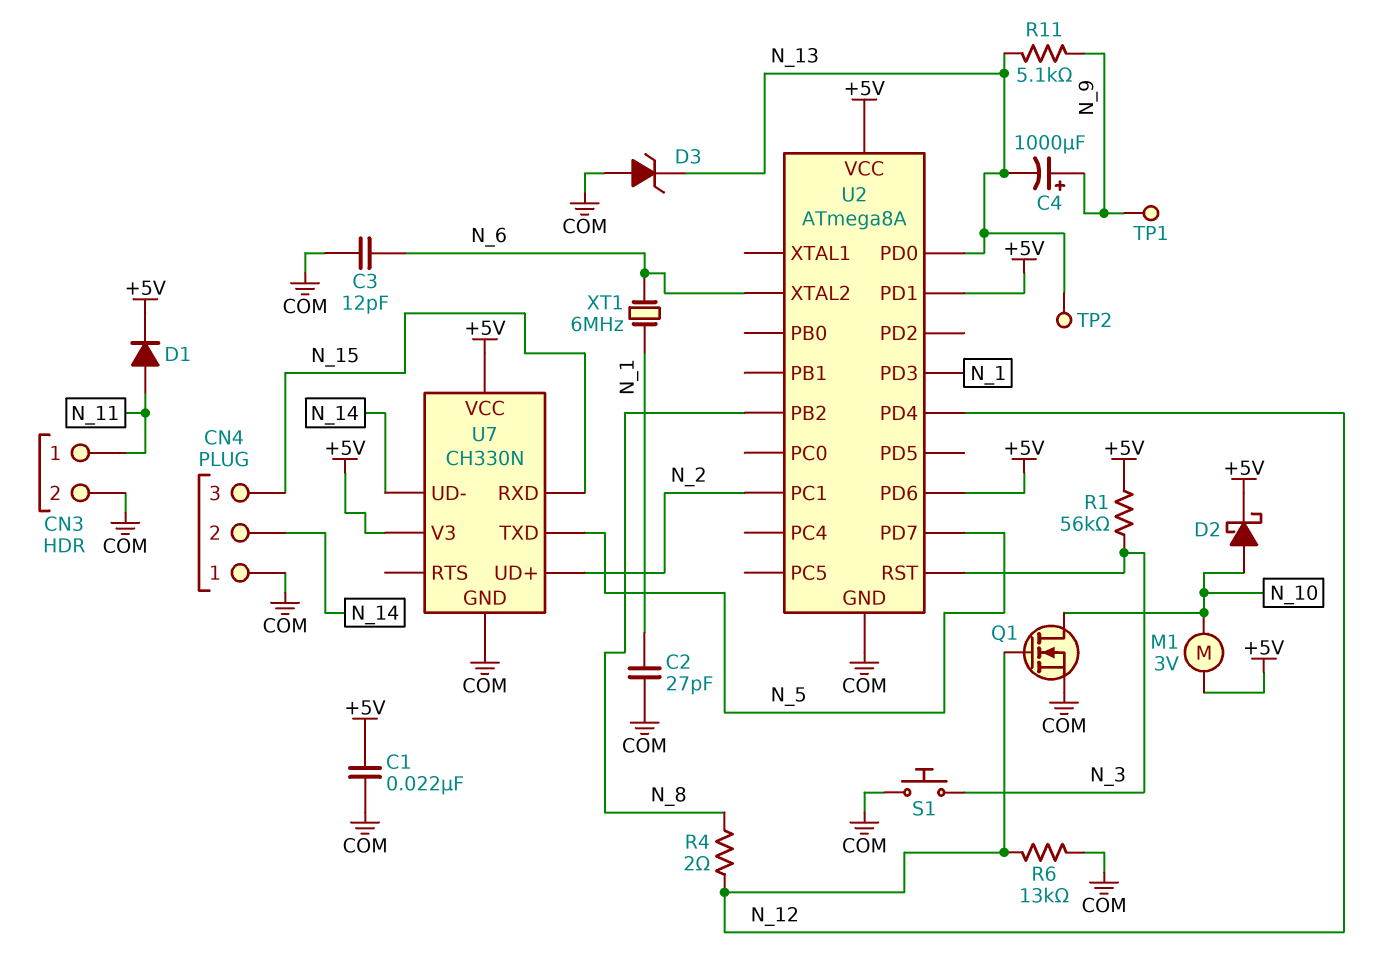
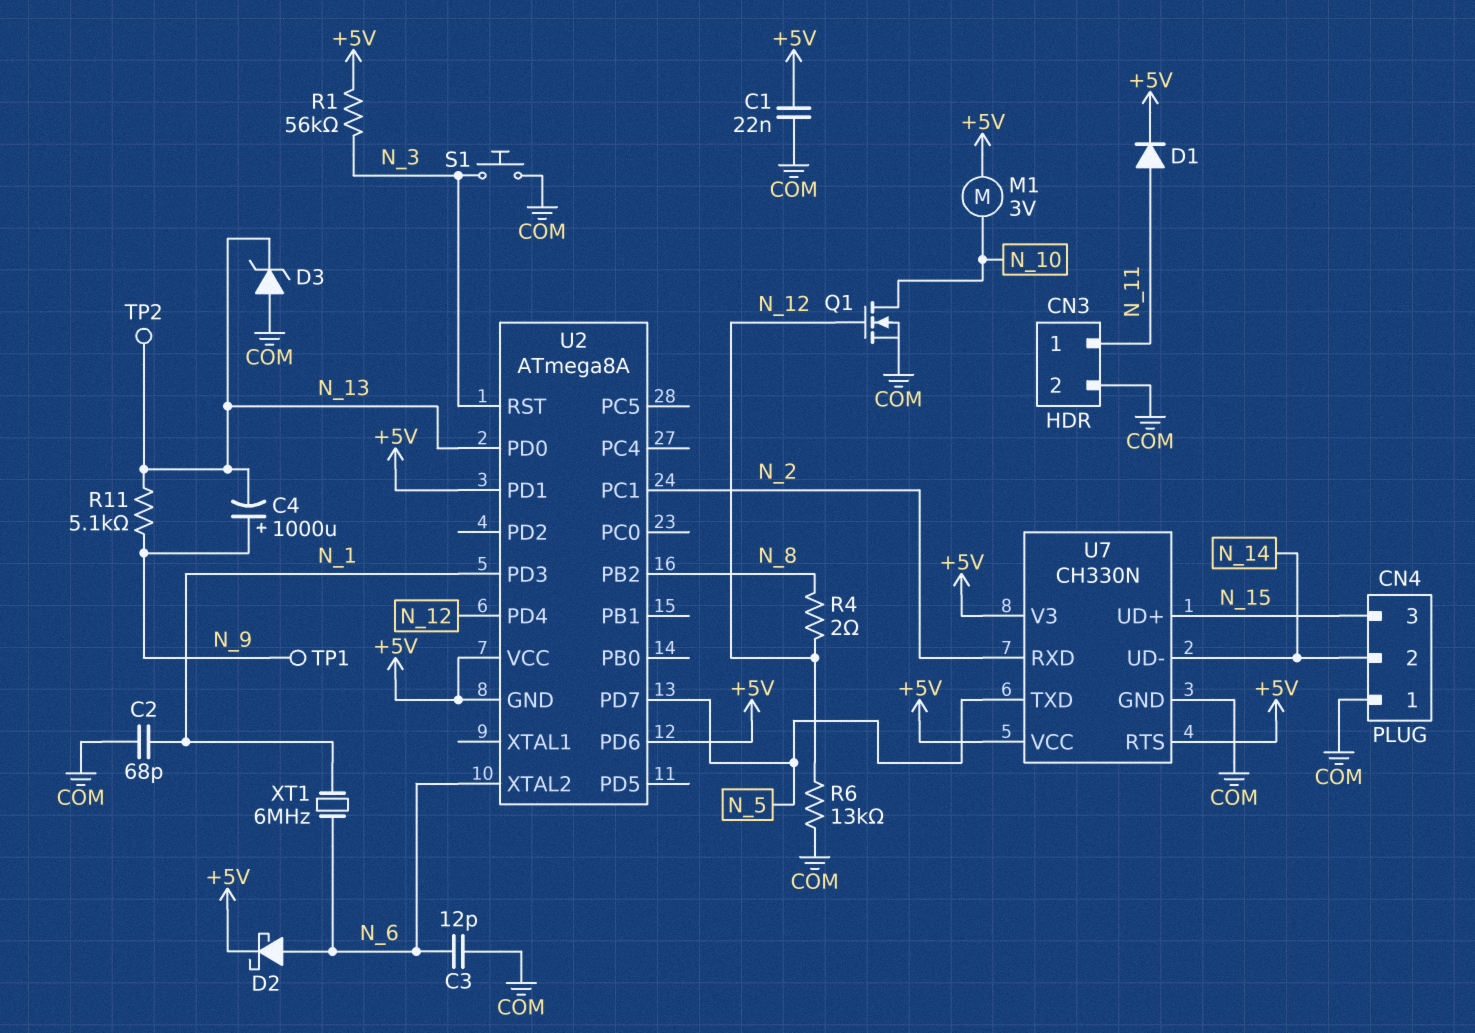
C2: 27pF (COM, N_1) -> 68pF (COM, N_1)
D2: schottky (A N_10, K +5V) -> schottky (A N_6, K +5V)
U2 pin GND: COM -> +5V
U7 pin RTS: none -> +5V
U7 pin RXD: N_15 -> N_2
U7 pin UD+: N_2 -> N_15

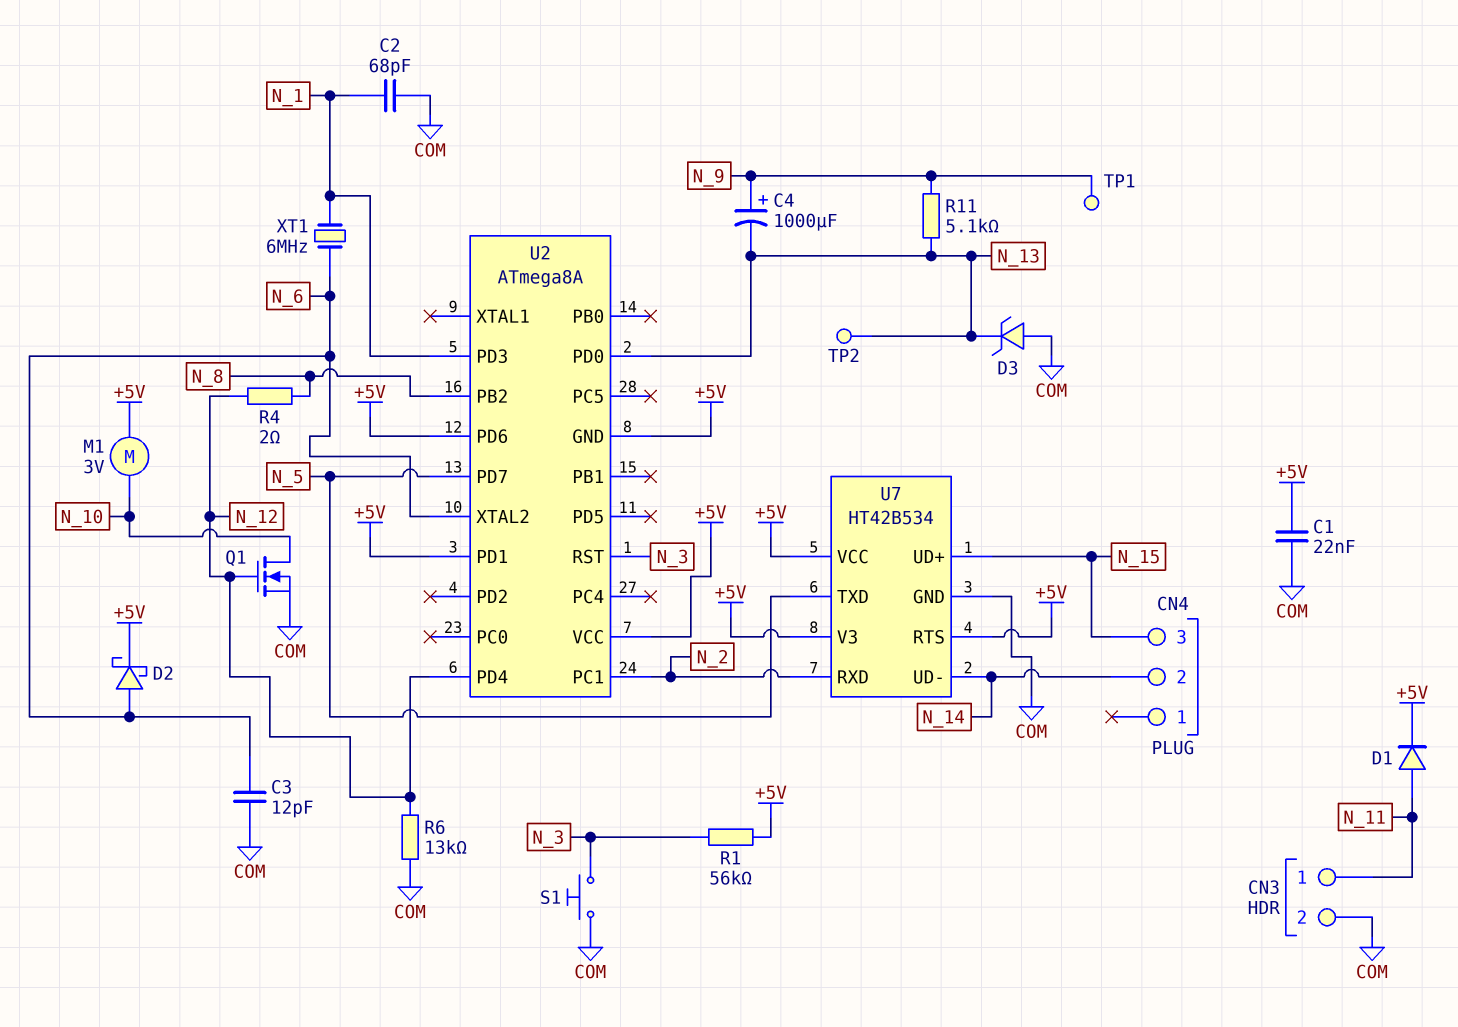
CN4 pin 1: COM -> none
U7: CH330N -> HT42B534

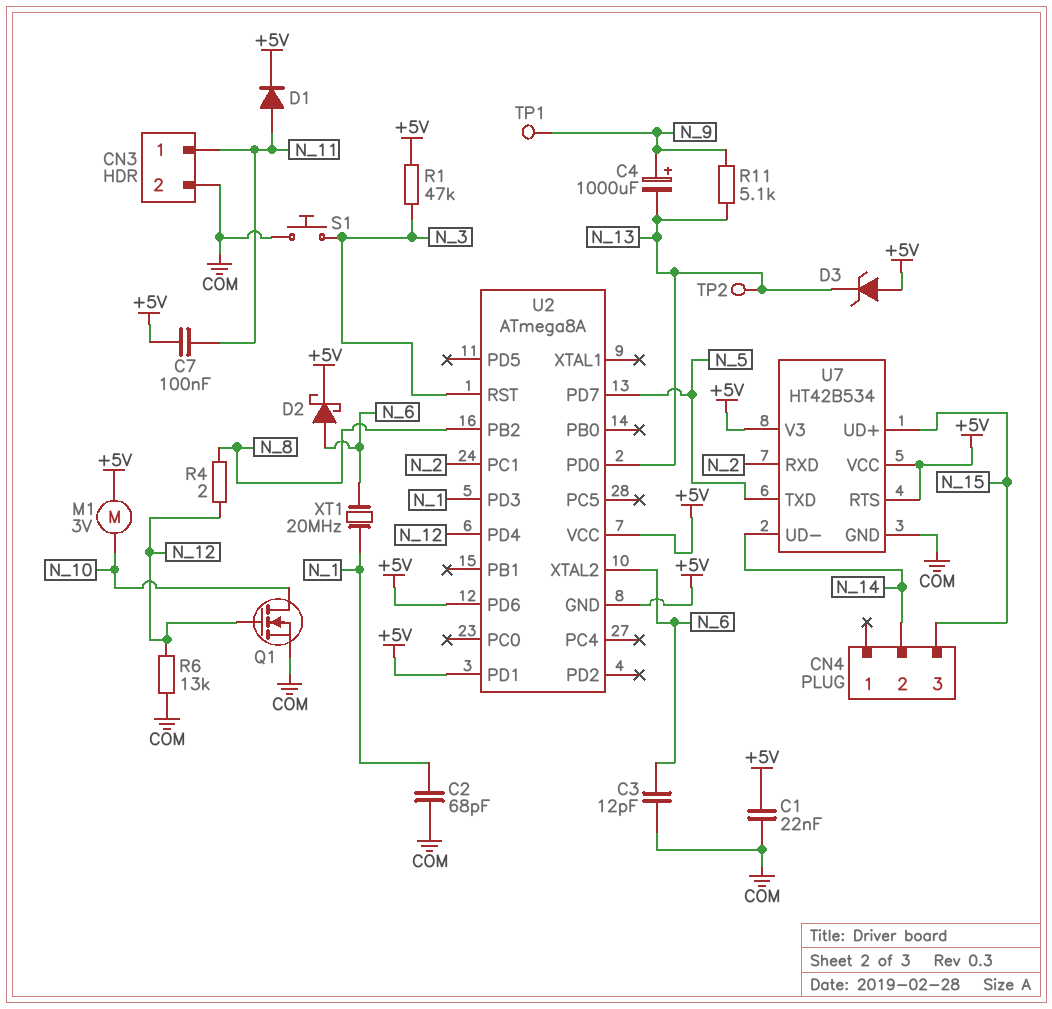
C7: none -> 100nF (+5V, N_11)
D3: zener (A COM, K N_13) -> zener (A +5V, K N_13)
R1: 56k (+5V, N_3) -> 47k (+5V, N_3)
XT1: 6MHz (N_1, N_6) -> 20MHz (N_1, N_6)

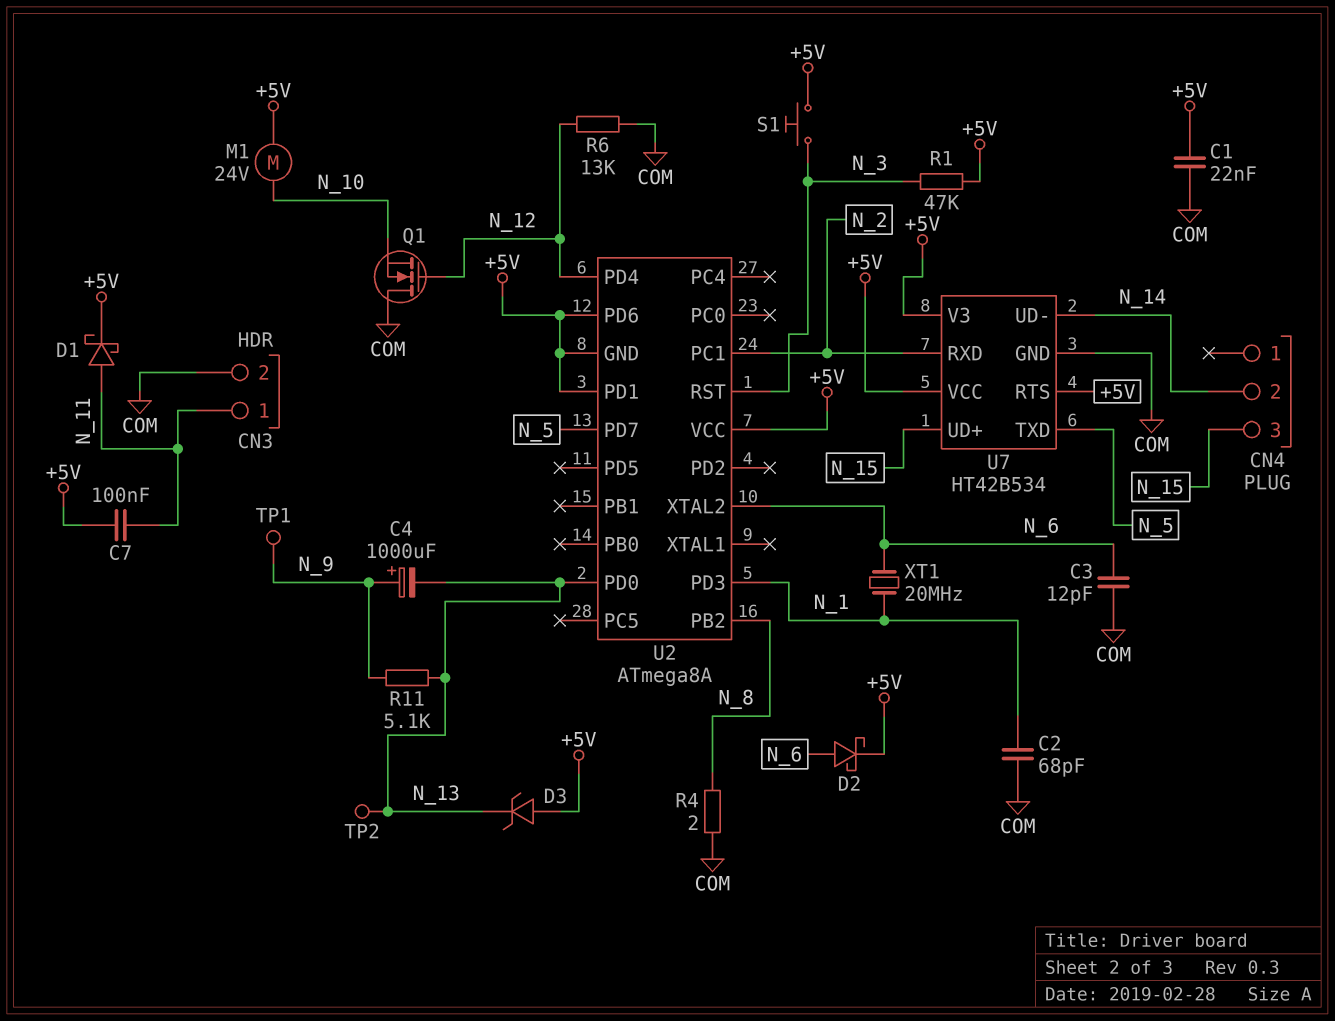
D1: diode (A N_11, K +5V) -> schottky (A N_11, K +5V)
M1: motor 3V (+5V, N_10) -> motor 24V (+5V, N_10)
Q1: NMOS (G N_12, D N_10, S COM) -> NMOS (G N_12, D COM, S N_10)
R4: 2 (N_8, N_12) -> 2 (COM, N_8)
S1: button (COM, N_3) -> button (+5V, N_3)

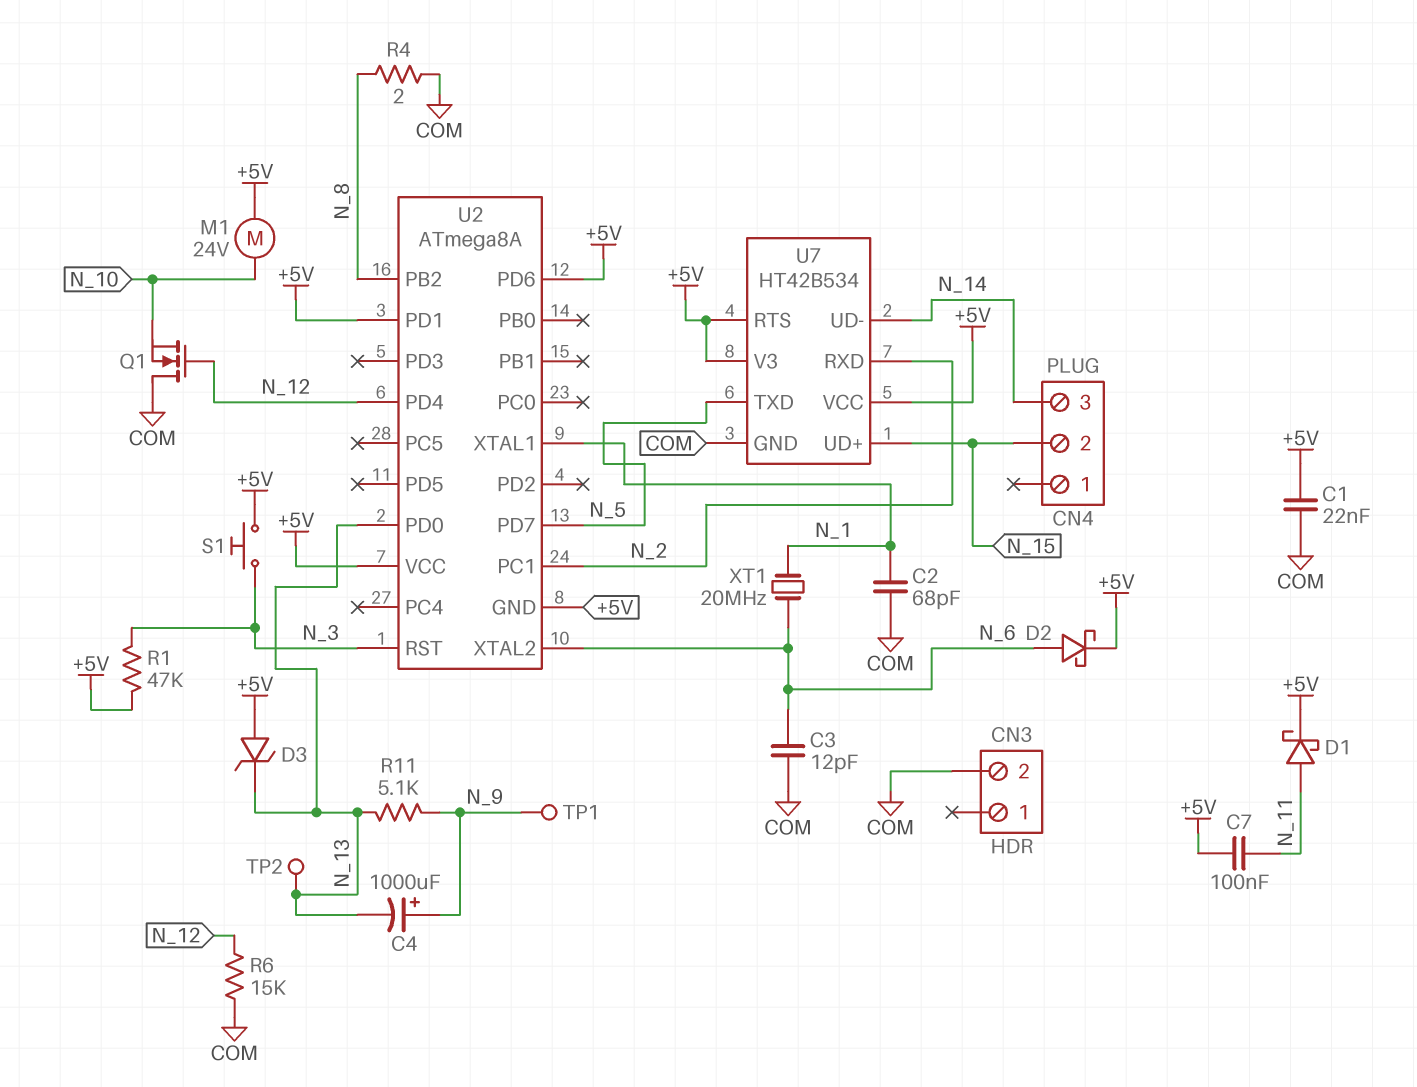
CN3 pin 1: N_11 -> none
CN4 pin 2: N_14 -> N_15
CN4 pin 3: N_15 -> N_14
R6: 13k (COM, N_12) -> 15k (COM, N_12)
U2 pin PD3: N_1 -> none
U2 pin XTAL1: none -> N_1

